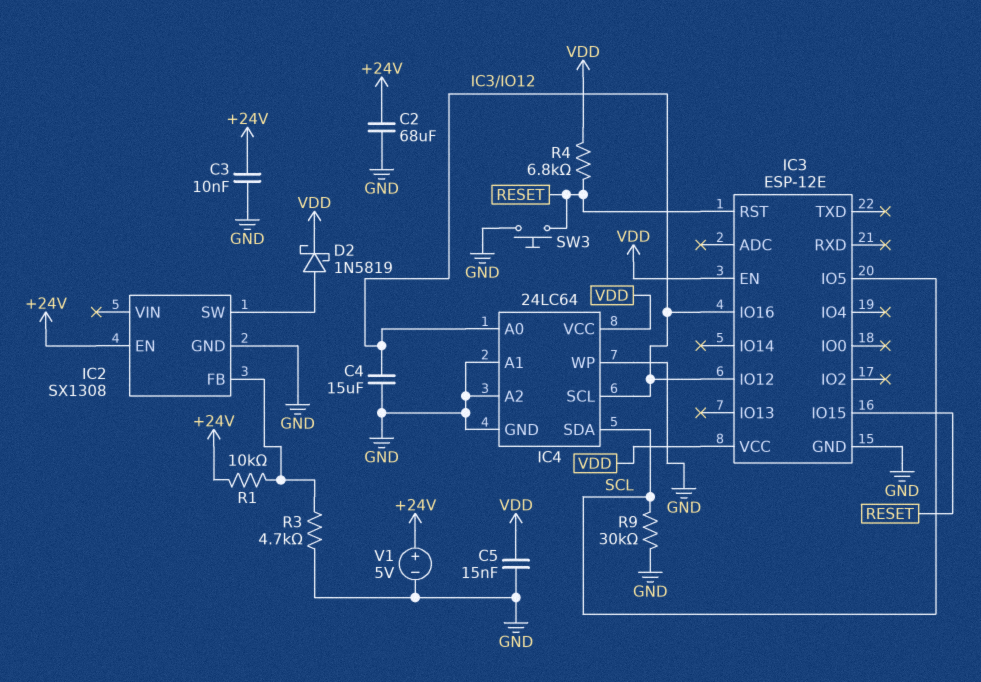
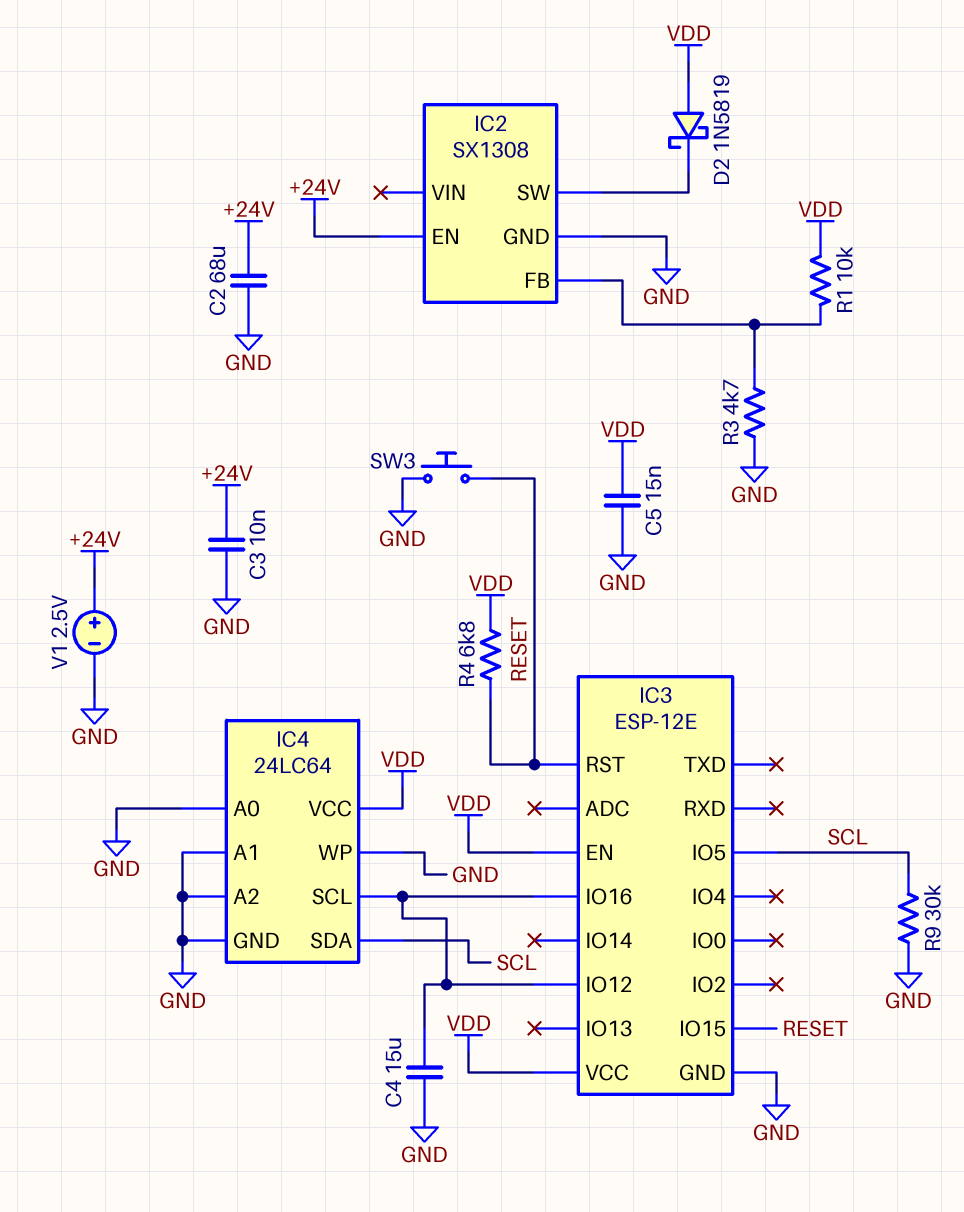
D2: schottky 1N5819 (A IC2/SW, K VDD) -> schottky 1N5819 (A VDD, K IC2/SW)
IC4 pin A0: IC3/IO12 -> GND
R1: 10k (+24V, IC2/FB) -> 10k (IC2/FB, VDD)
V1: 5V (plus +24V, minus GND) -> 2.5V (plus +24V, minus GND)

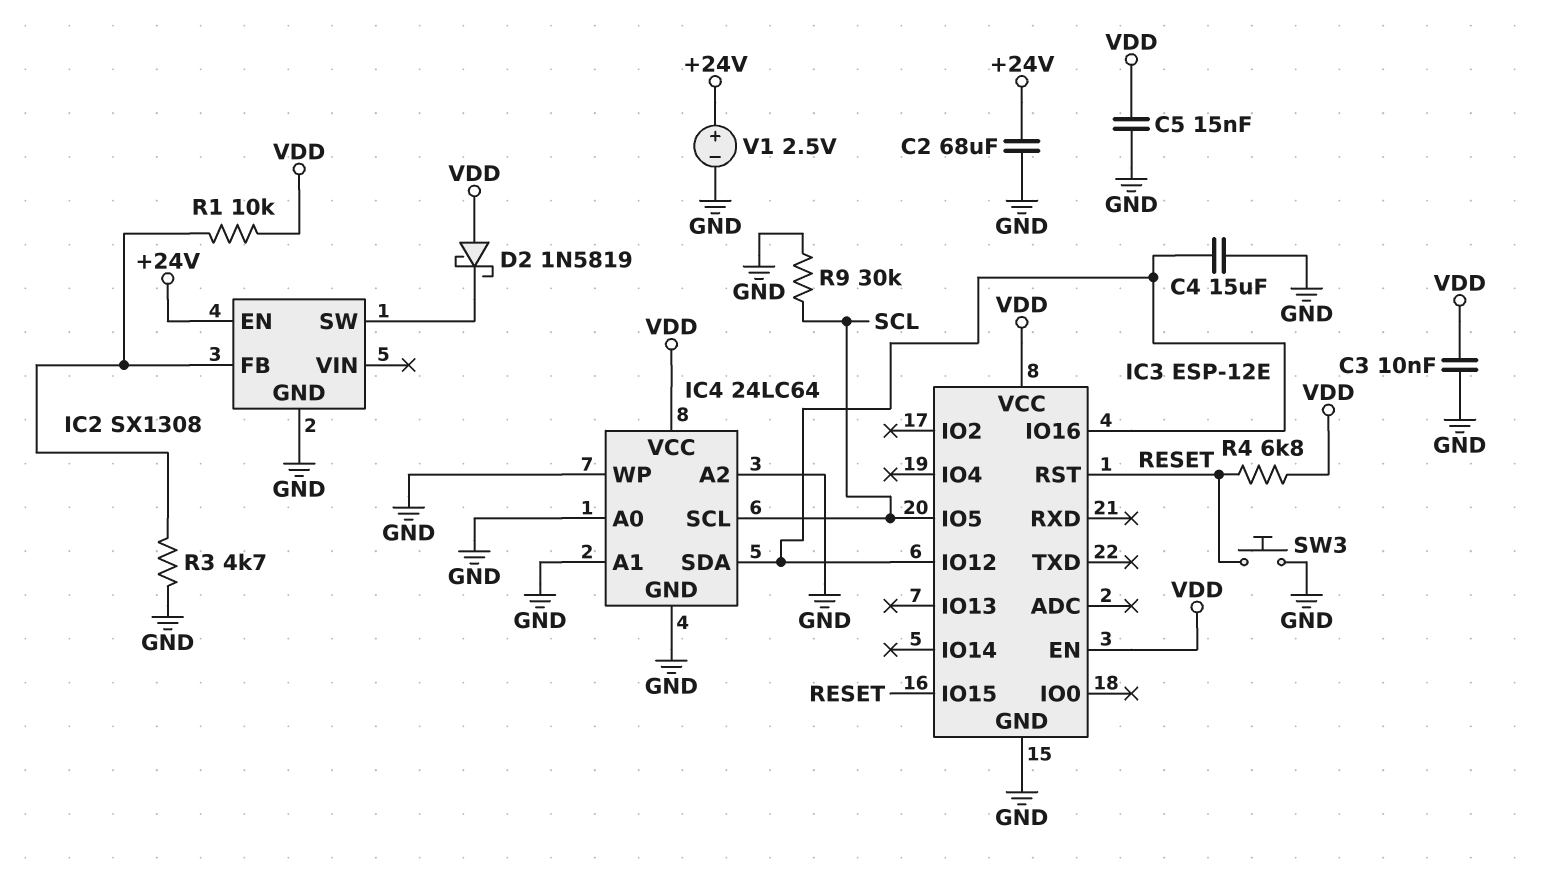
C3: 10nF (+24V, GND) -> 10nF (GND, VDD)
IC4 pin SCL: IC3/IO12 -> SCL
IC4 pin SDA: SCL -> IC3/IO12

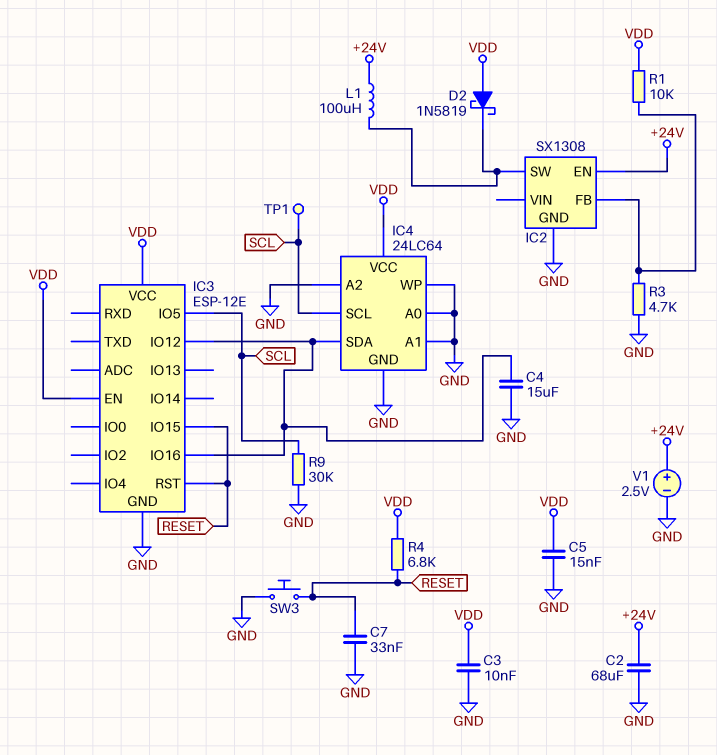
C7: none -> 33nF (GND, RESET)
L1: none -> 100uH (+24V, IC2/SW)
TP1: none -> test point (SCL)

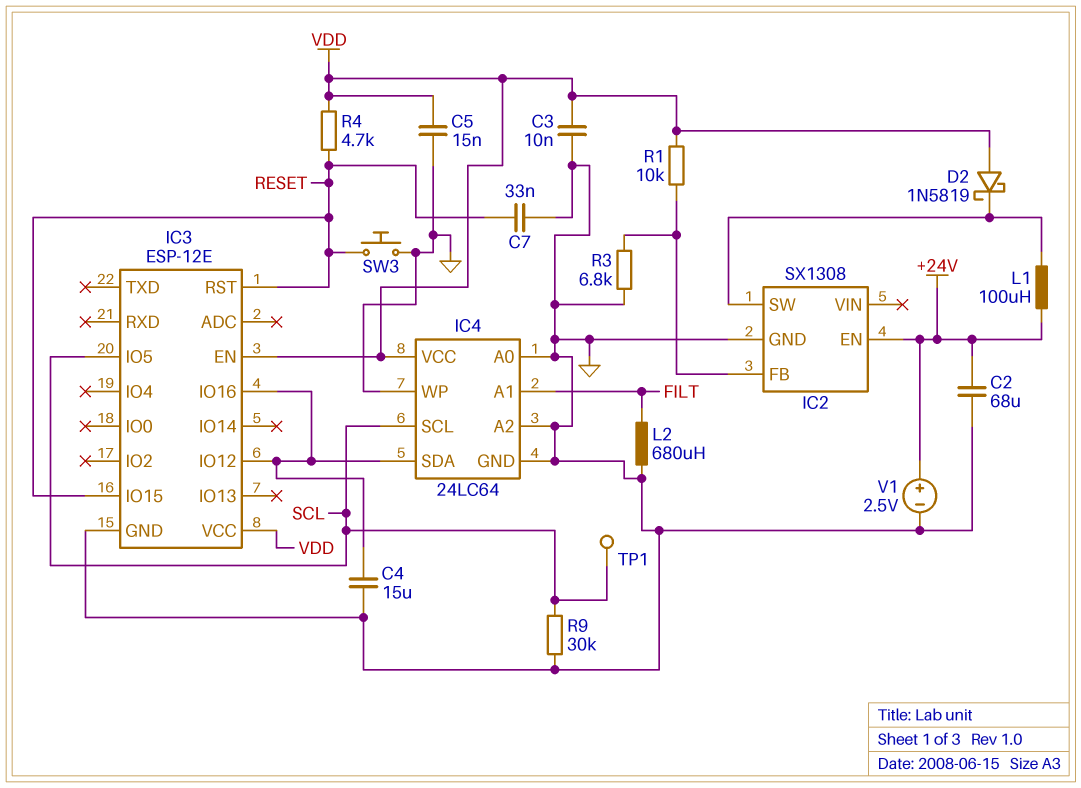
IC4 pin A1: GND -> FILT
L2: none -> 680uH (FILT, GND)
R3: 4.7k (GND, IC2/FB) -> 6.8k (GND, IC2/FB)
R4: 6.8k (RESET, VDD) -> 4.7k (RESET, VDD)

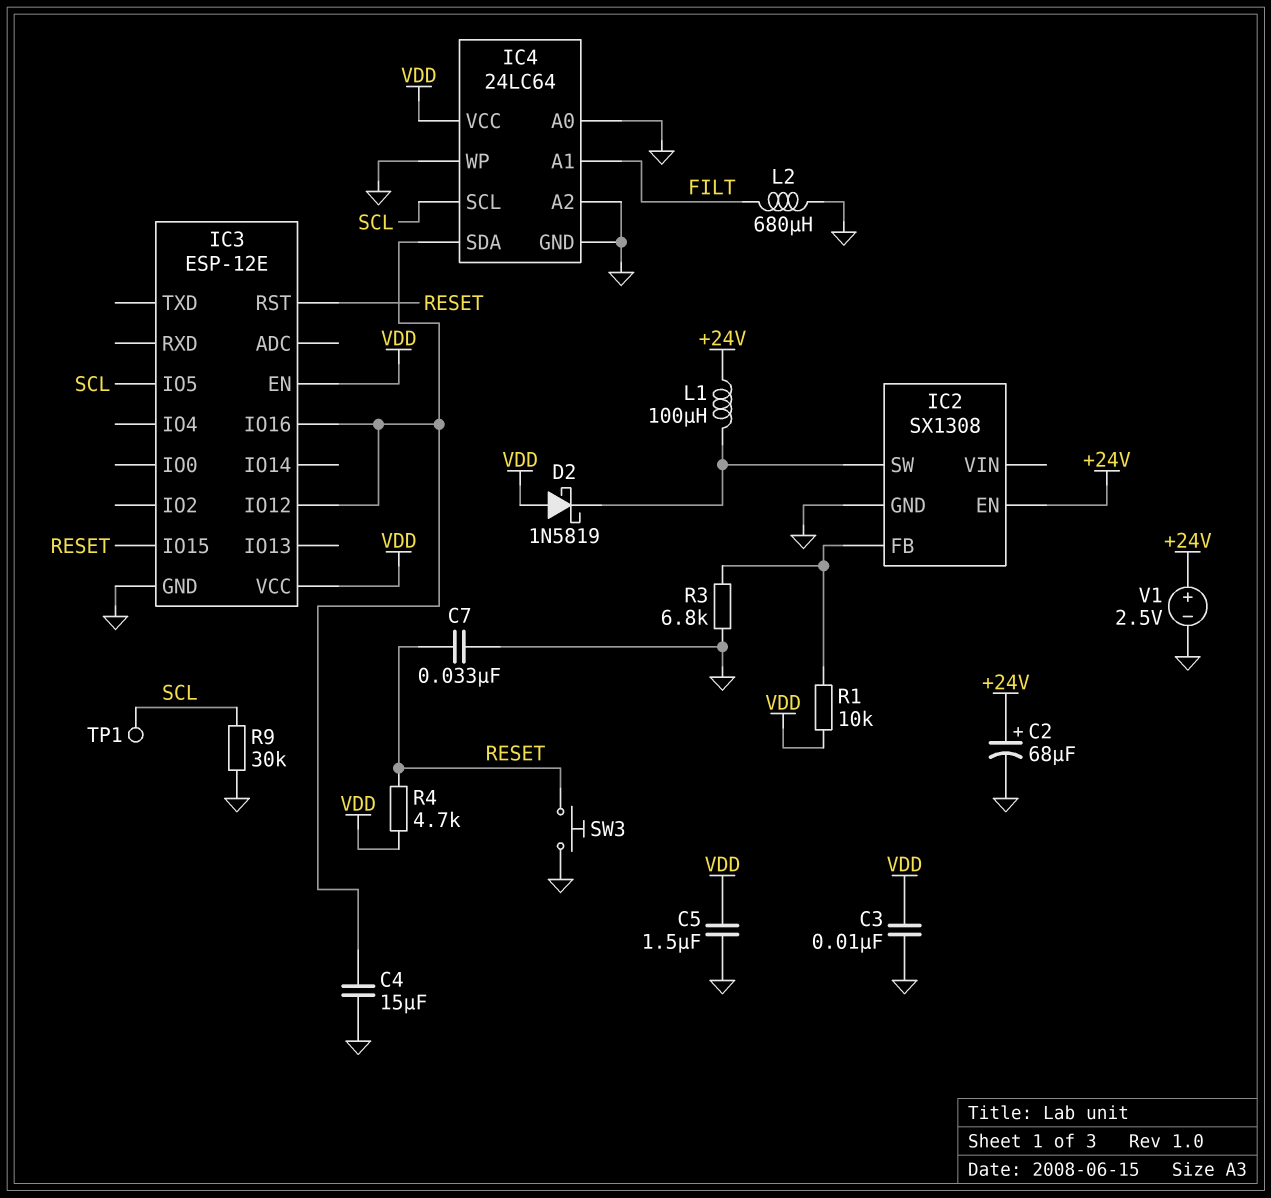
C2: 68uF (+24V, GND) -> 68uF (plus +24V, minus GND)
C5: 15nF (GND, VDD) -> 1.5uF (GND, VDD)

